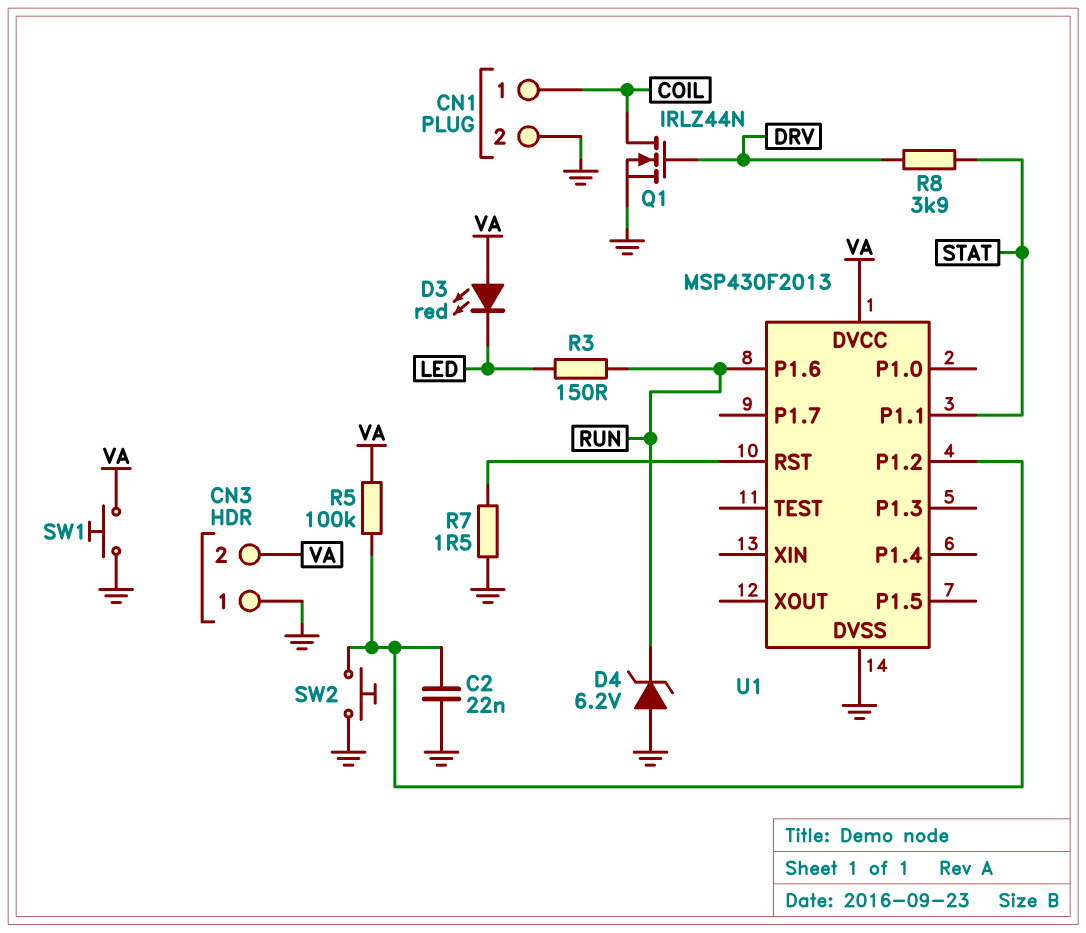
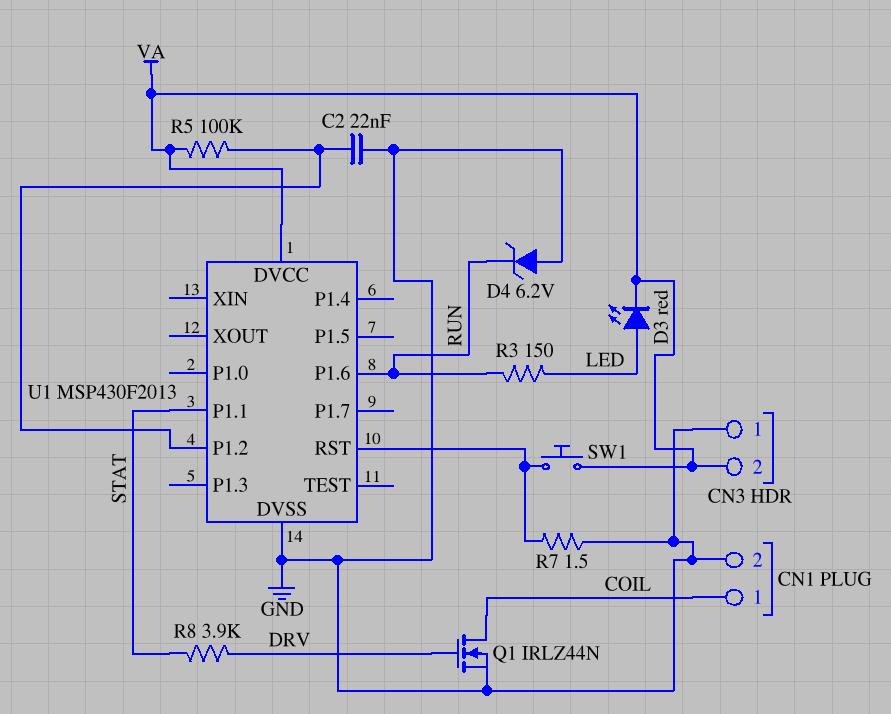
D3: LED red (A VA, K LED) -> LED red (A LED, K VA)
SW1: button (GND, VA) -> button (U1/RST, VA)
SW2: button (GND, U1/P1.2) -> none

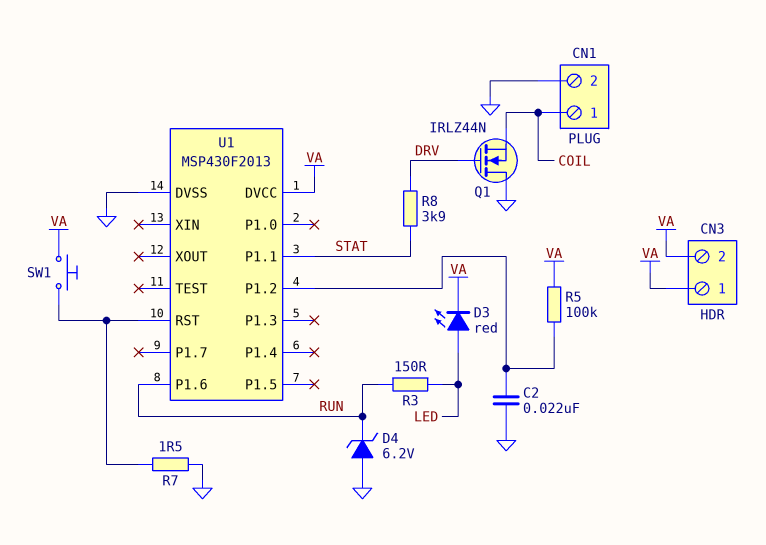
CN3 pin 1: GND -> VA
Q1: NMOS IRLZ44N (G DRV, D COIL, S GND) -> NMOS IRLZ44N (G DRV, D GND, S COIL)

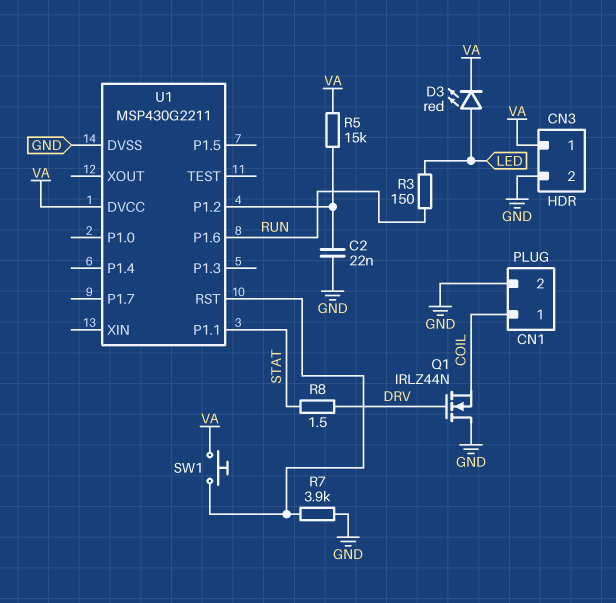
CN3 pin 2: VA -> GND
D4: zener 6.2V (A GND, K RUN) -> none
R5: 100k (U1/P1.2, VA) -> 15k (U1/P1.2, VA)
R7: 1.5 (GND, U1/RST) -> 3.9k (GND, U1/RST)
R8: 3.9k (DRV, STAT) -> 1.5 (DRV, STAT)
U1: MSP430F2013 -> MSP430G2211

